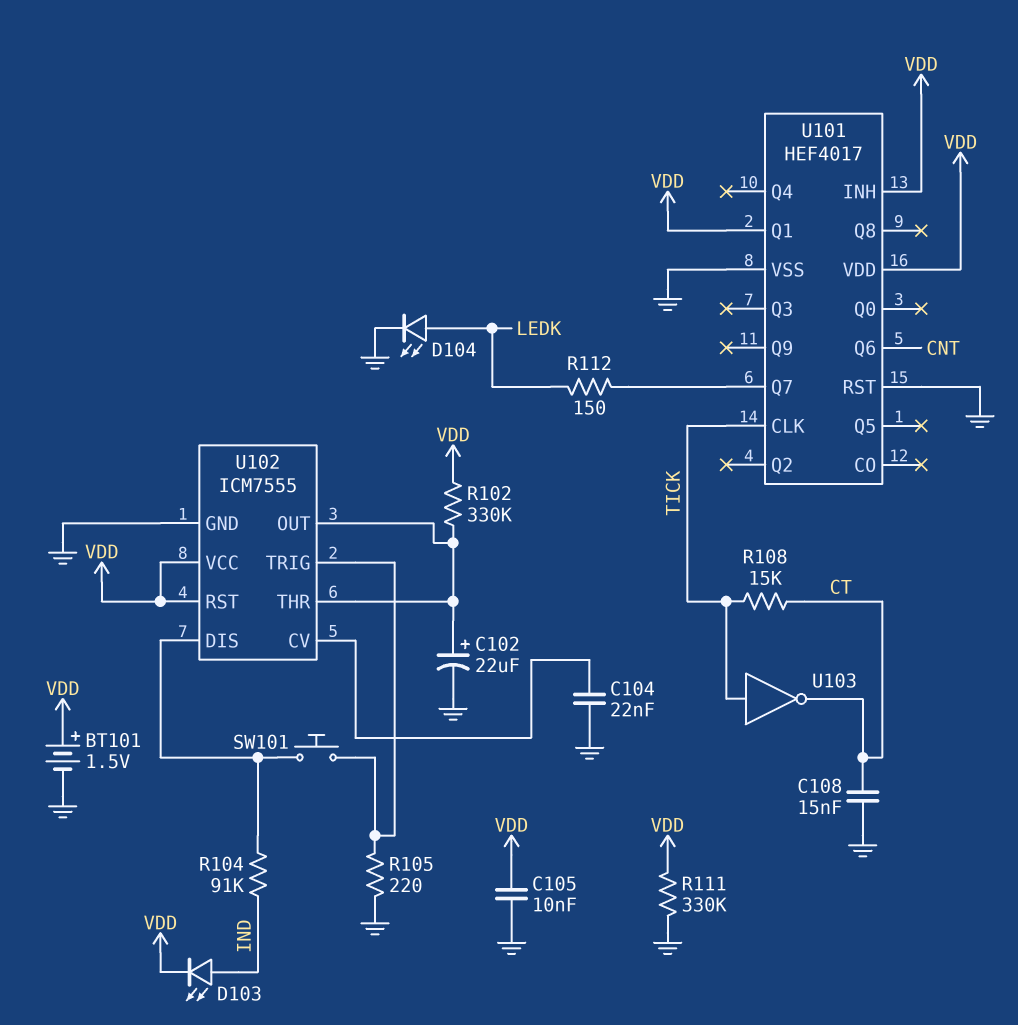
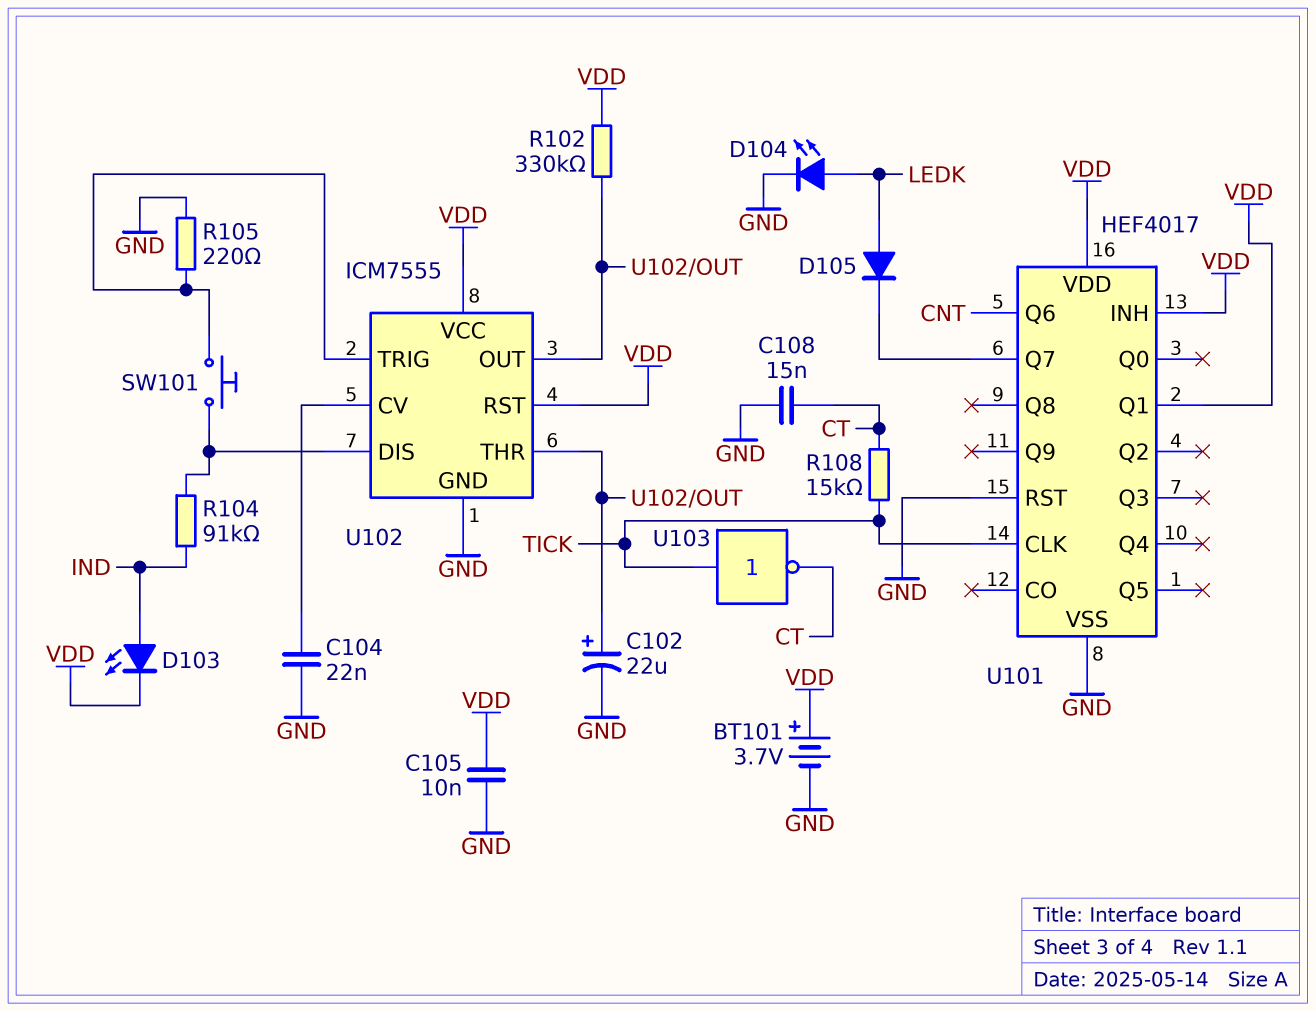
BT101: 1.5V (plus VDD, minus GND) -> 3.7V (plus VDD, minus GND)
D105: none -> diode (A LEDK, K U101/Q7)
R111: 330k (GND, VDD) -> none
R112: 150 (LEDK, U101/Q7) -> none

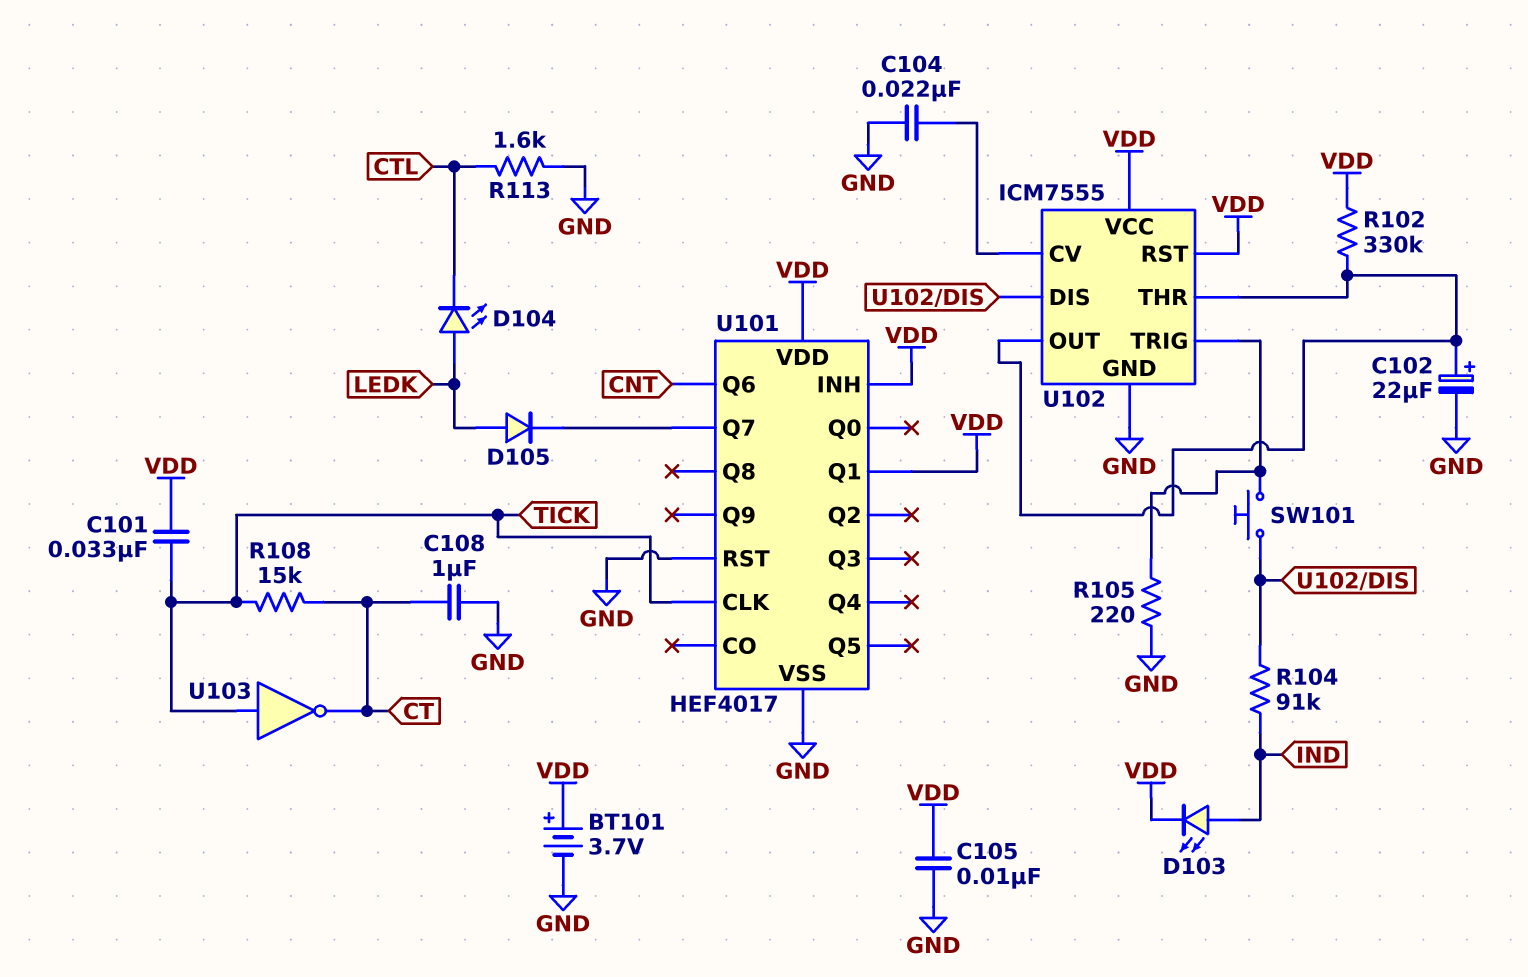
C101: none -> 33nF (TICK, VDD)
C108: 15nF (CT, GND) -> 1uF (CT, GND)
D104: LED (A LEDK, K GND) -> LED (A LEDK, K CTL)
R113: none -> 1.6k (CTL, GND)

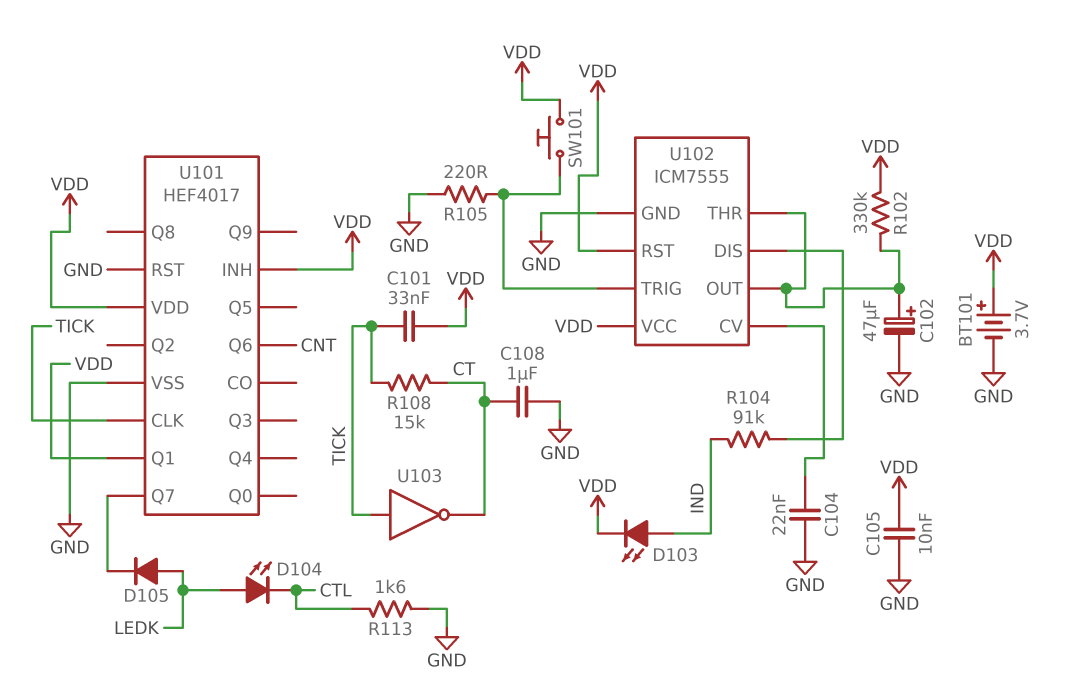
C102: 22uF (plus U102/OUT, minus GND) -> 47uF (plus U102/OUT, minus GND)
SW101: button (U102/DIS, U102/TRIG) -> button (U102/TRIG, VDD)

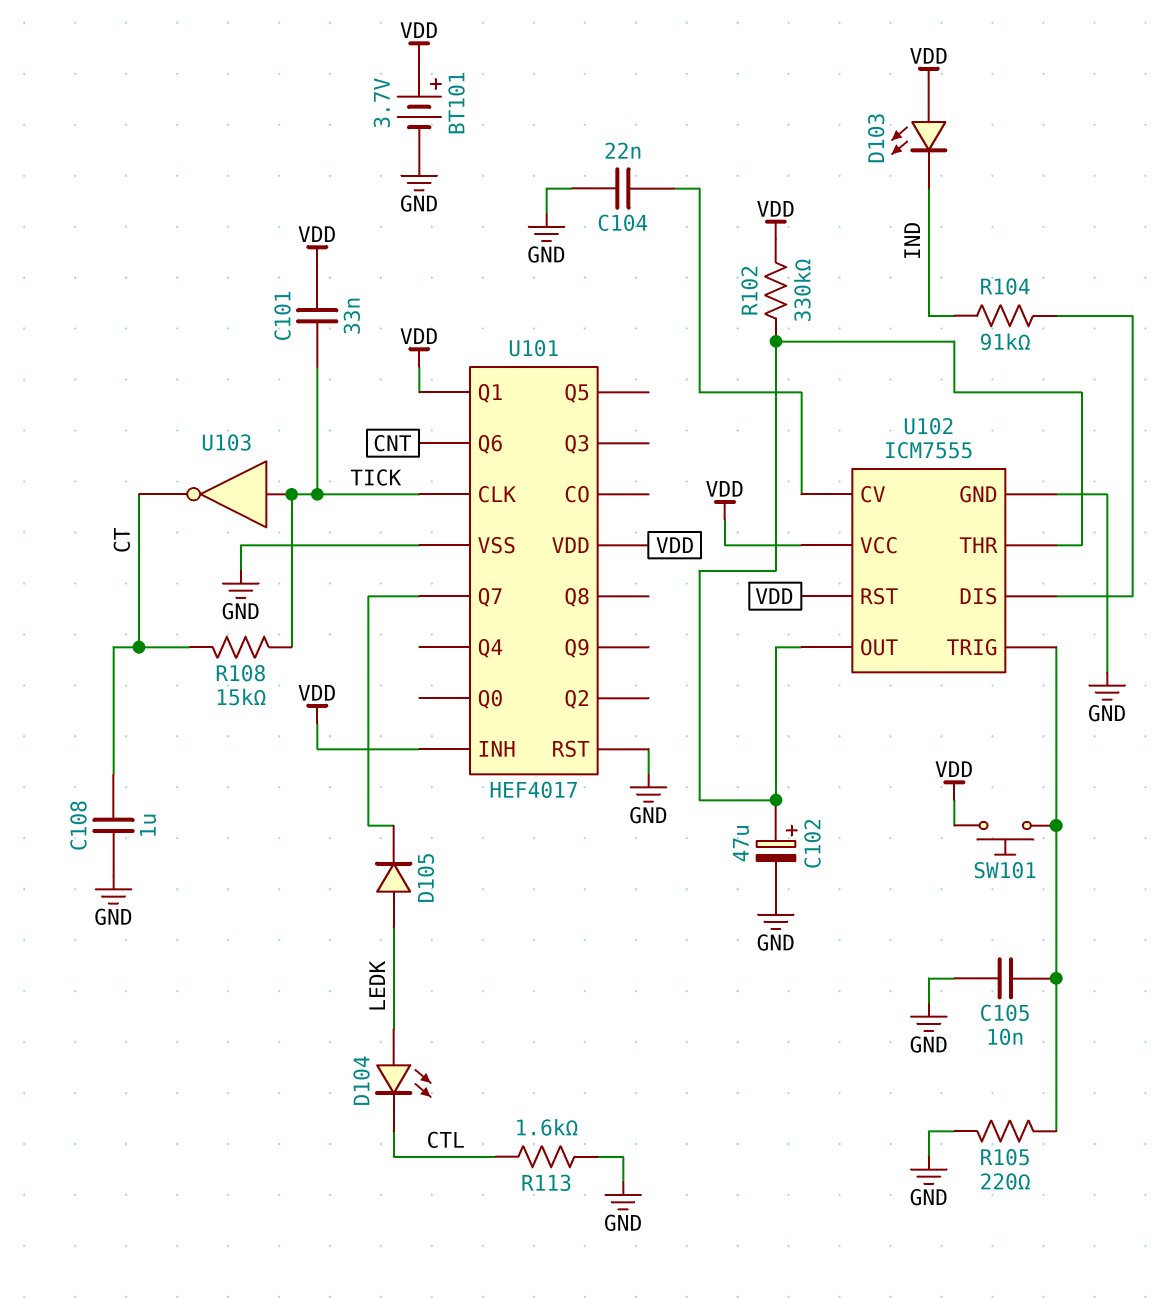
C105: 10nF (GND, VDD) -> 10nF (GND, U102/TRIG)
D103: LED (A IND, K VDD) -> LED (A VDD, K IND)

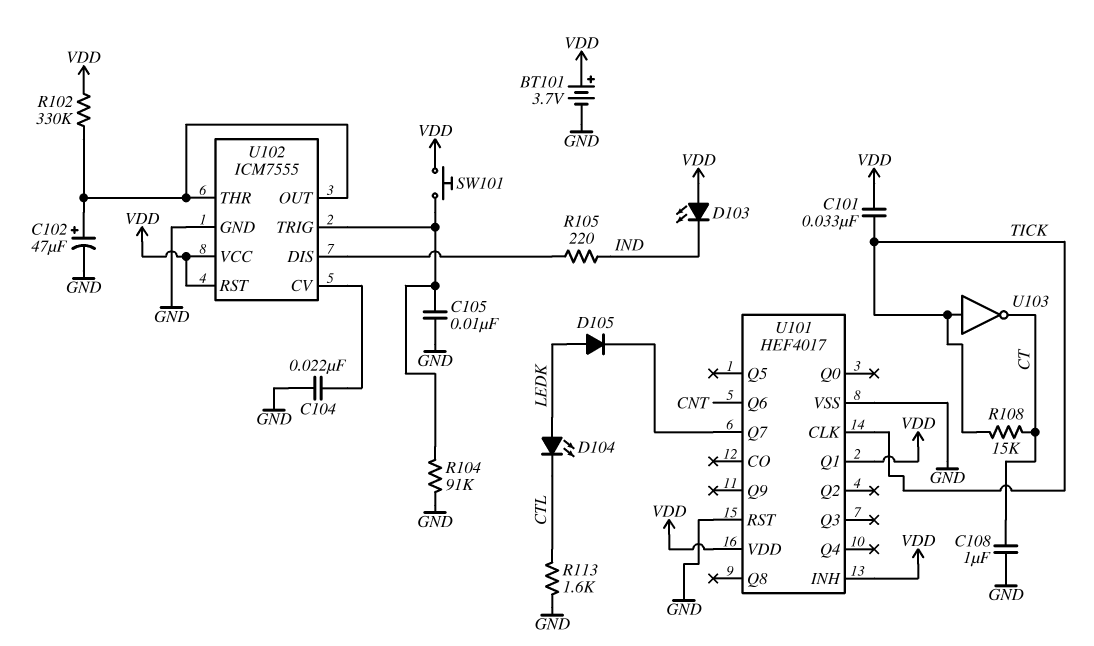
R104: 91k (IND, U102/DIS) -> 91k (GND, U102/TRIG)
R105: 220 (GND, U102/TRIG) -> 220 (IND, U102/DIS)

